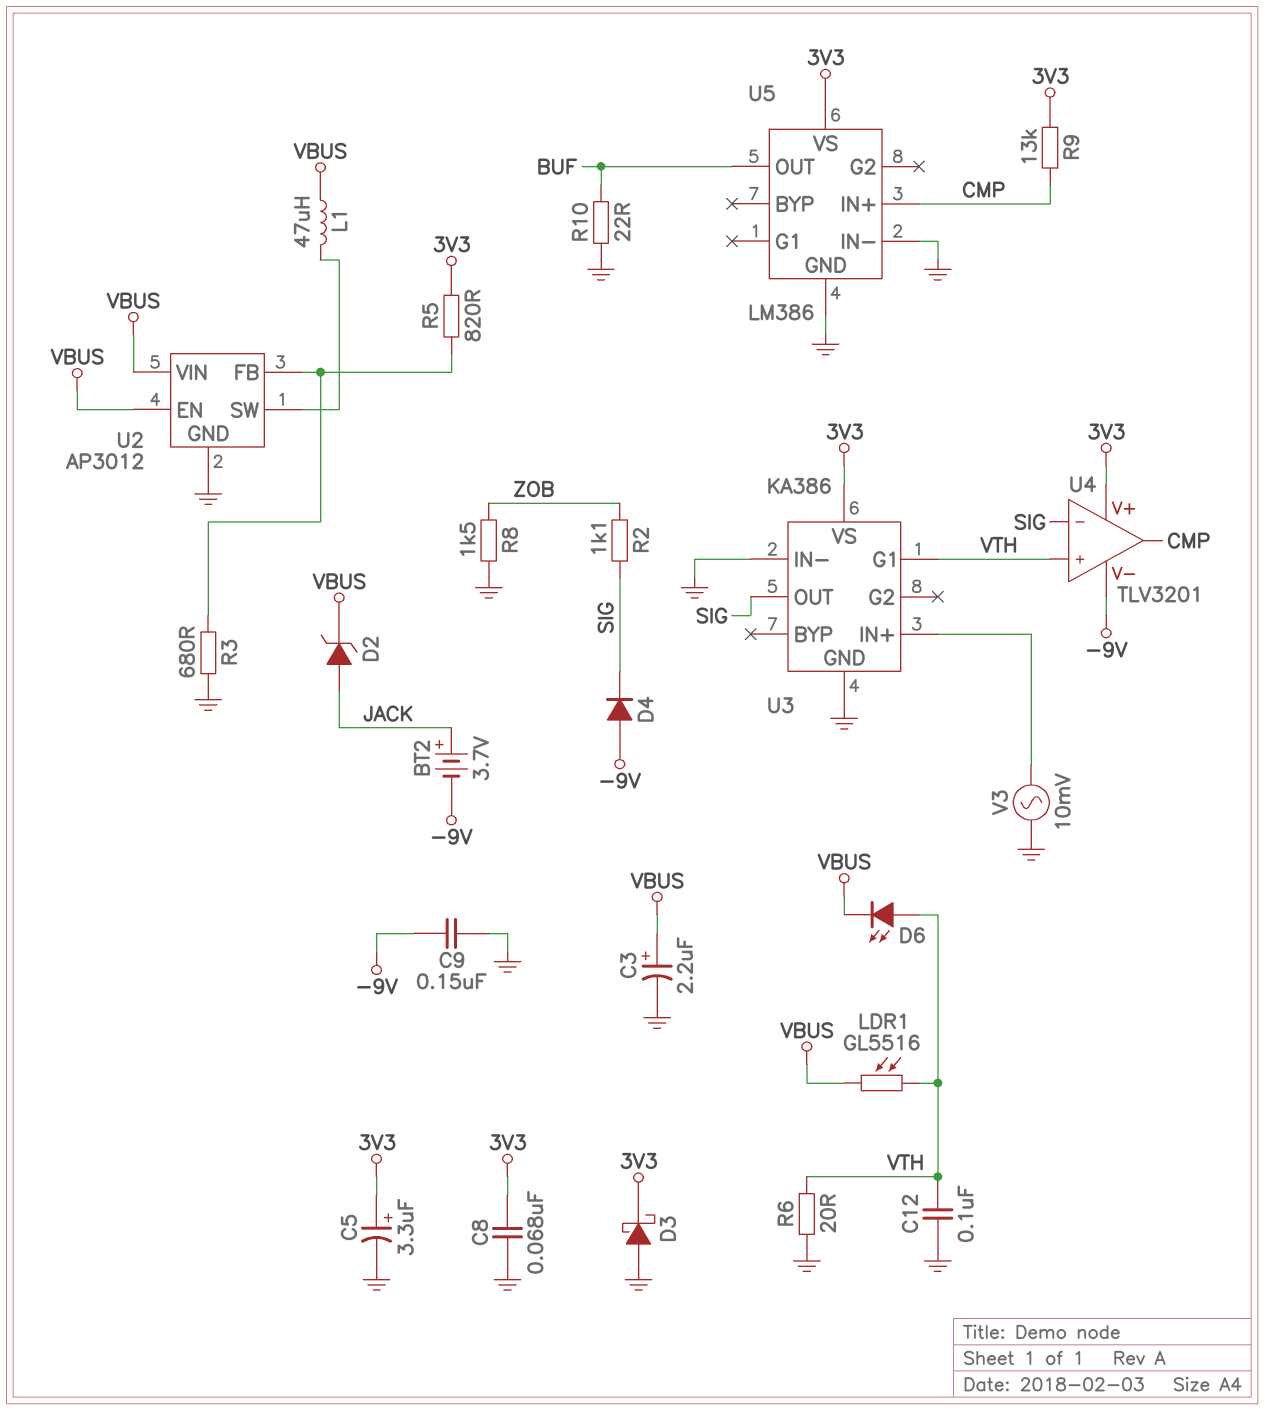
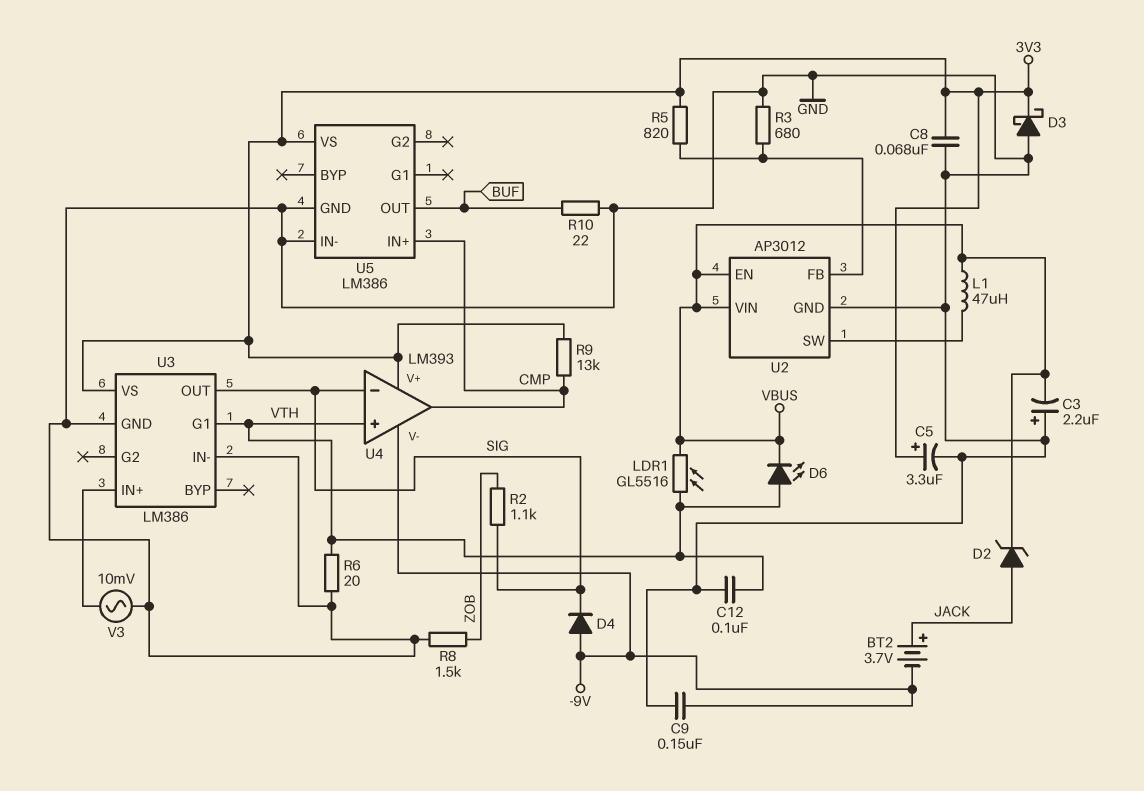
C3: 2.2uF (plus VBUS, minus GND) -> 2.2uF (plus GND, minus VBUS)
U3: KA386 -> LM386
U4: TLV3201 -> LM393

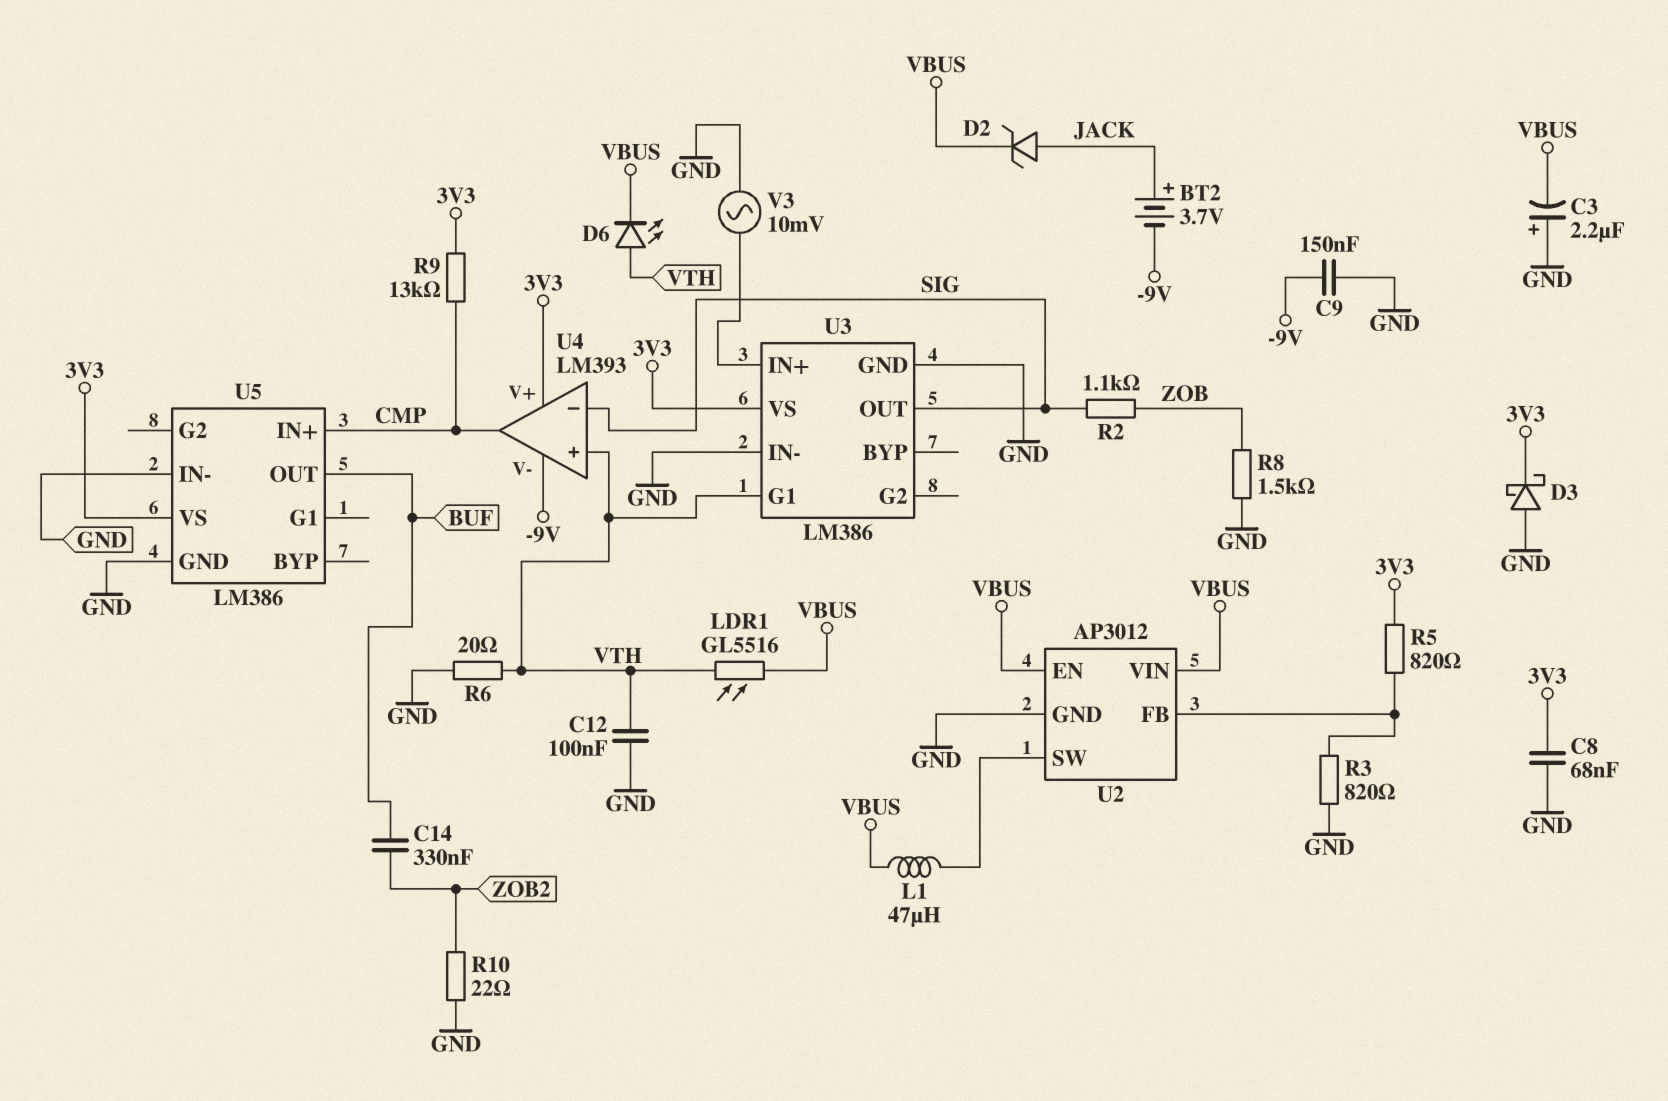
C5: 3.3uF (plus 3V3, minus GND) -> none
C14: none -> 330nF (BUF, ZOB2)
D4: diode (A -9V, K SIG) -> none
R3: 680 (GND, U2/FB) -> 820 (GND, U2/FB)
R10: 22 (BUF, GND) -> 22 (GND, ZOB2)

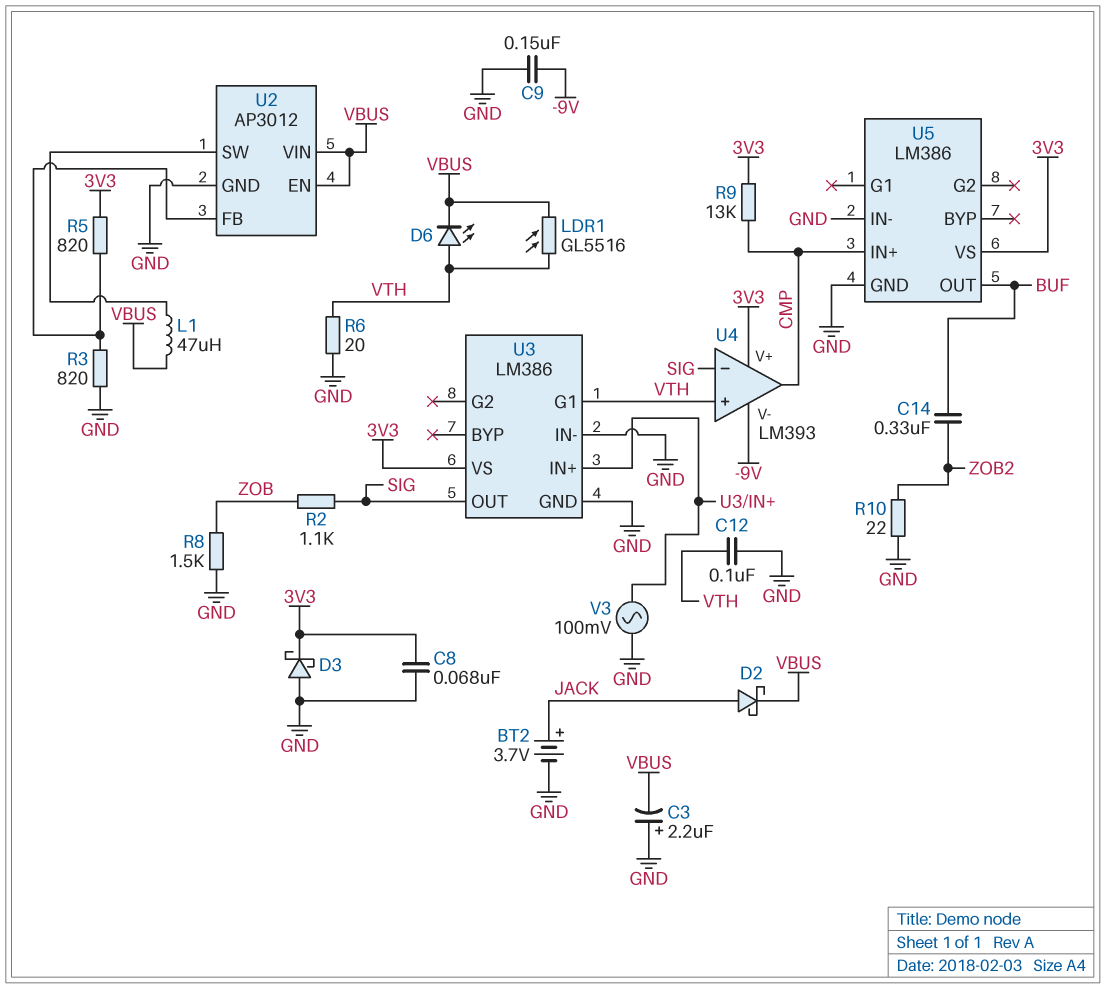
BT2: 3.7V (plus JACK, minus -9V) -> 3.7V (plus JACK, minus GND)
D2: zener (A JACK, K VBUS) -> schottky (A JACK, K VBUS)
V3: AC 10mV (GND, U3/IN+) -> AC 100mV (GND, U3/IN+)

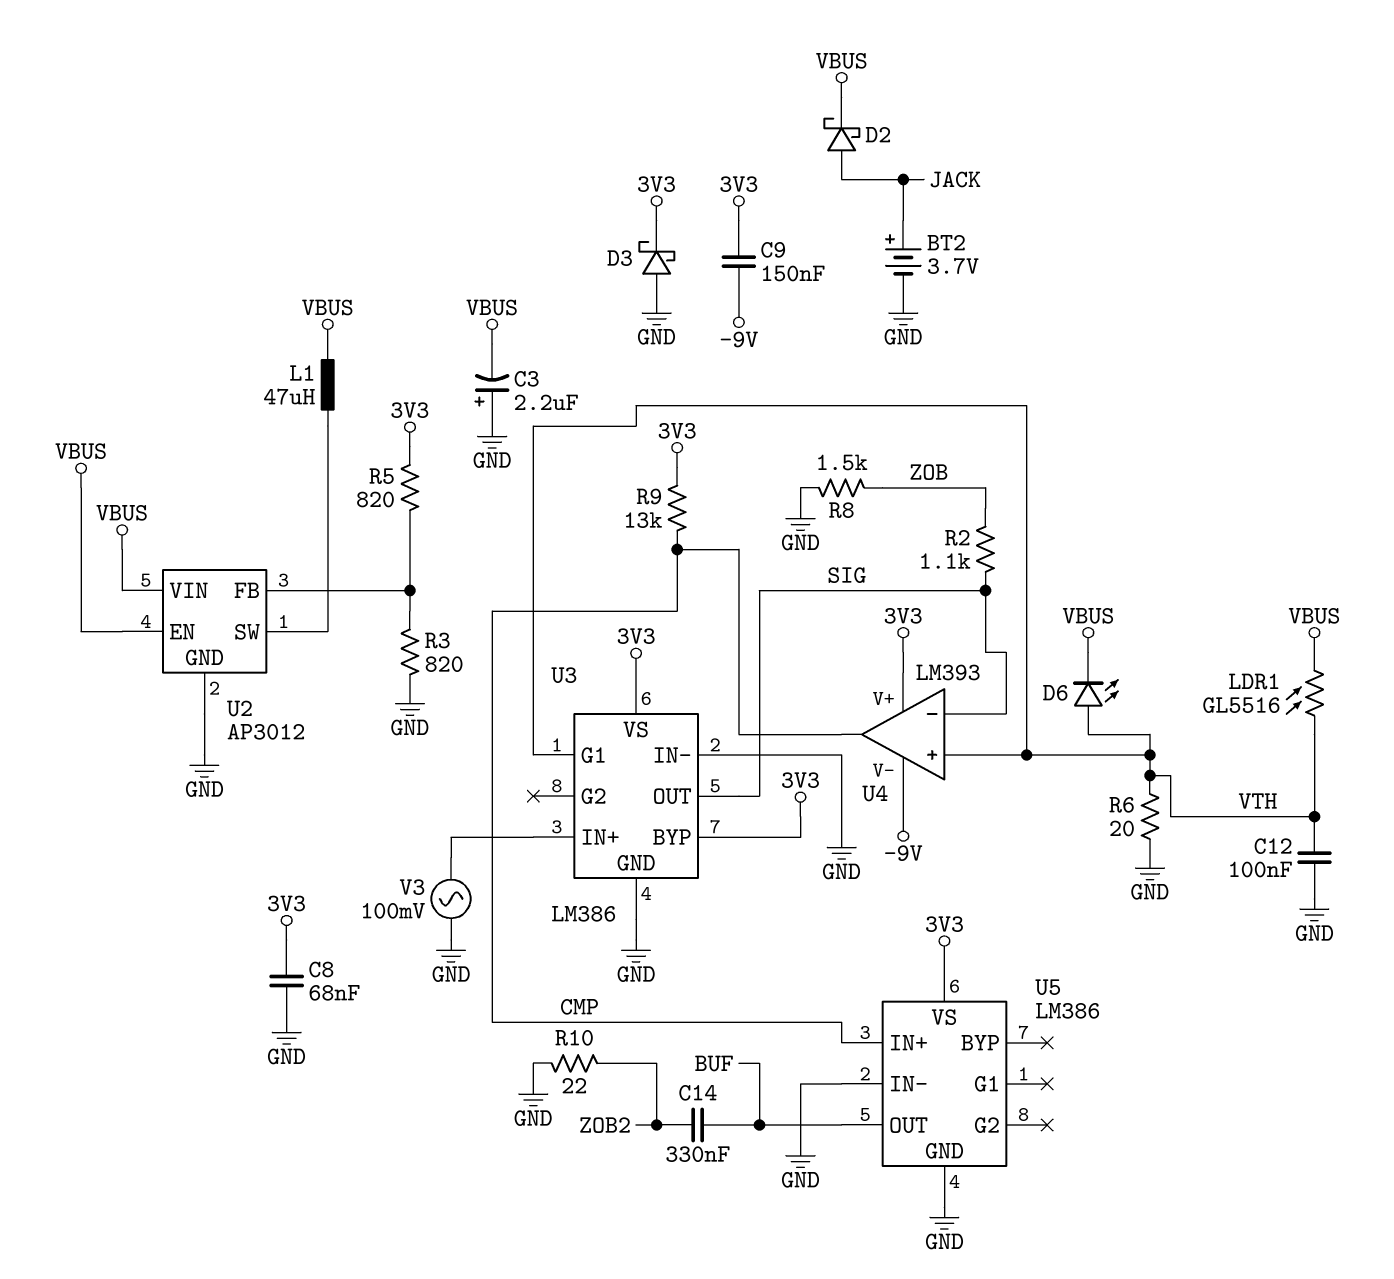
C9: 150nF (-9V, GND) -> 150nF (-9V, 3V3)
U3 pin BYP: none -> 3V3

